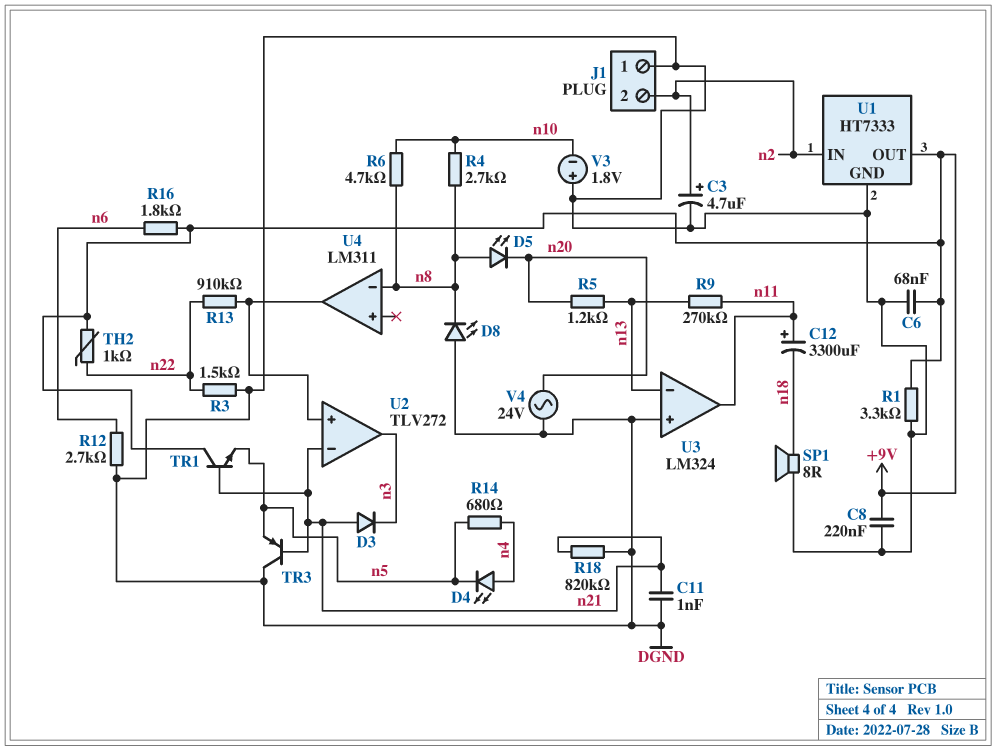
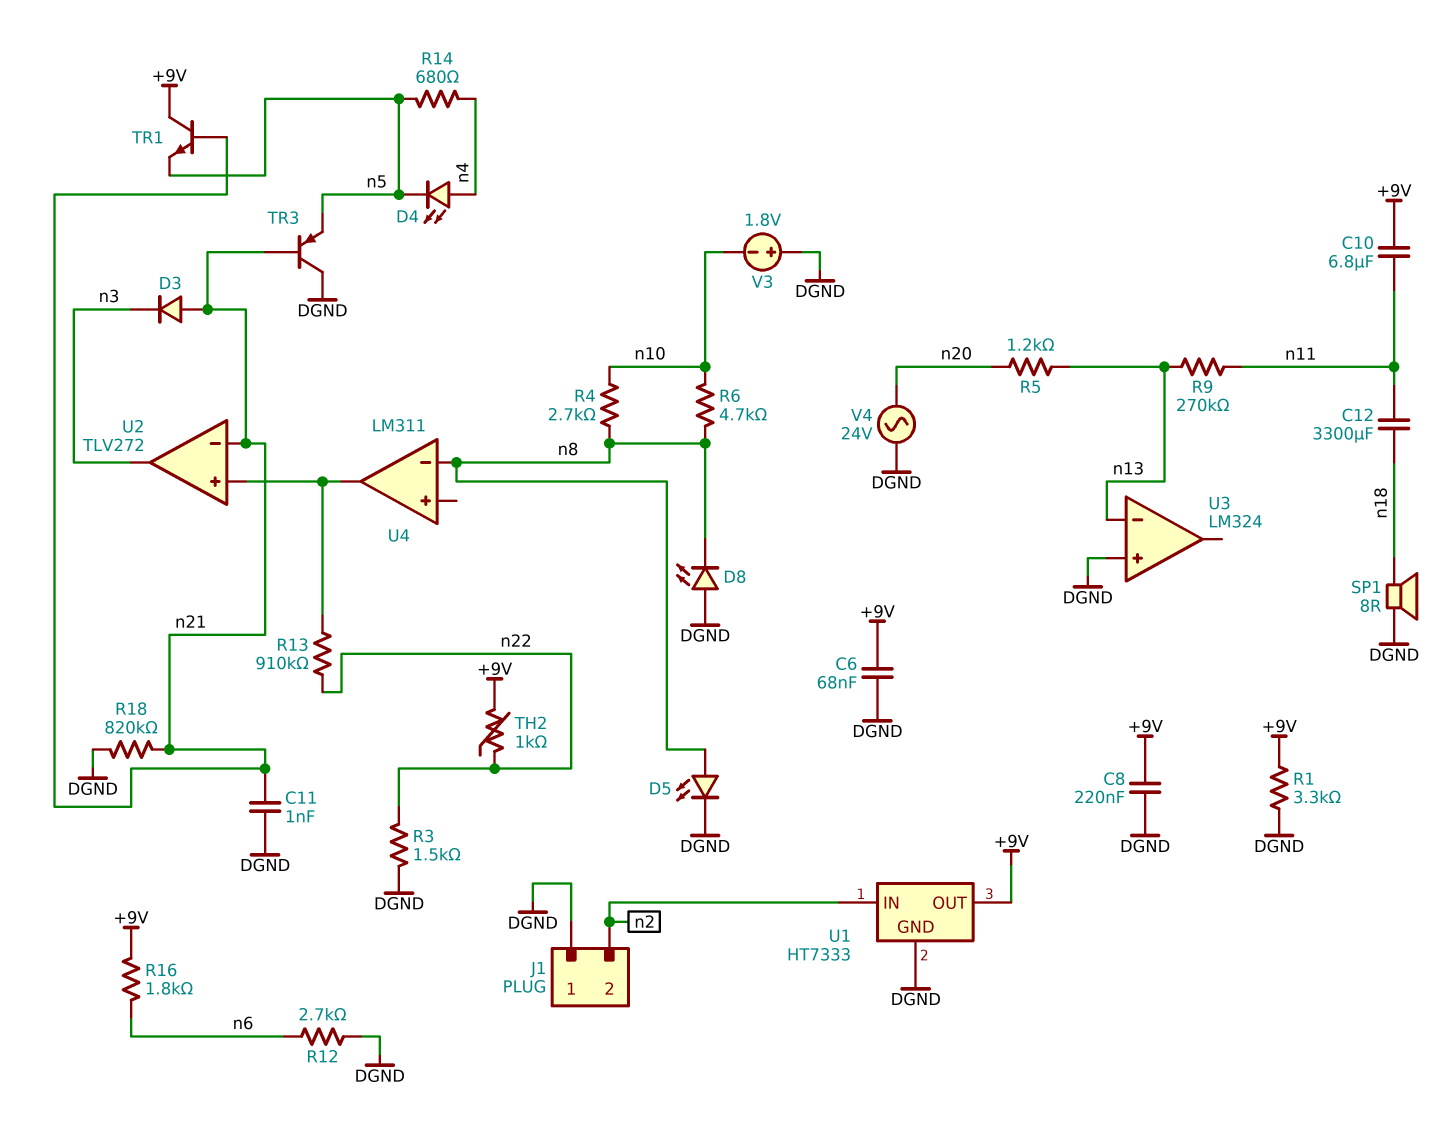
C3: 4.7uF (plus n2, minus DGND) -> none
C10: none -> 6.8uF (+9V, n11)
C12: 3300uF (plus n11, minus n18) -> 3300uF (n11, n18)
D5: LED (A n8, K n20) -> LED (A n8, K DGND)
U3 pin out: n11 -> none

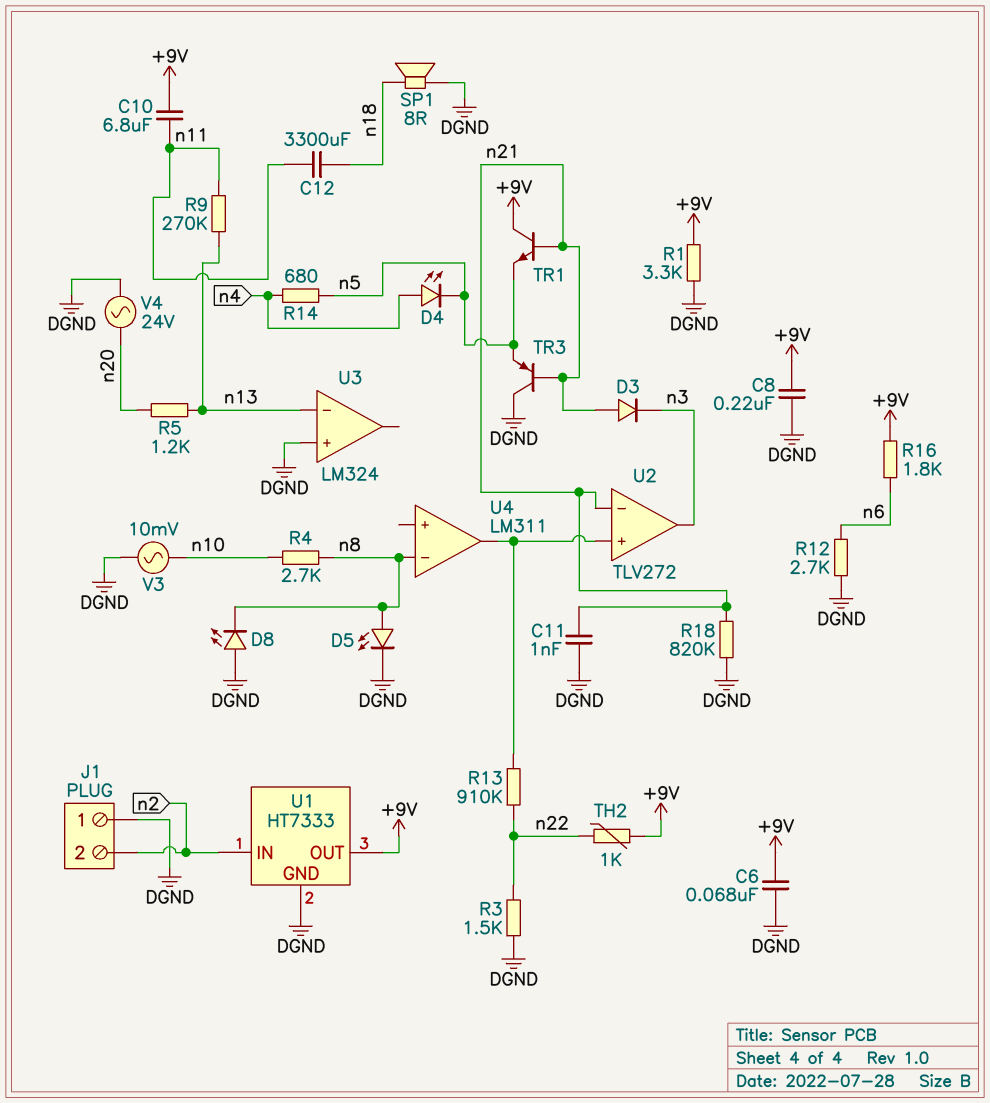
R6: 4.7k (n8, n10) -> none
V3: 1.8V (plus DGND, minus n10) -> AC 10mV (DGND, n10)

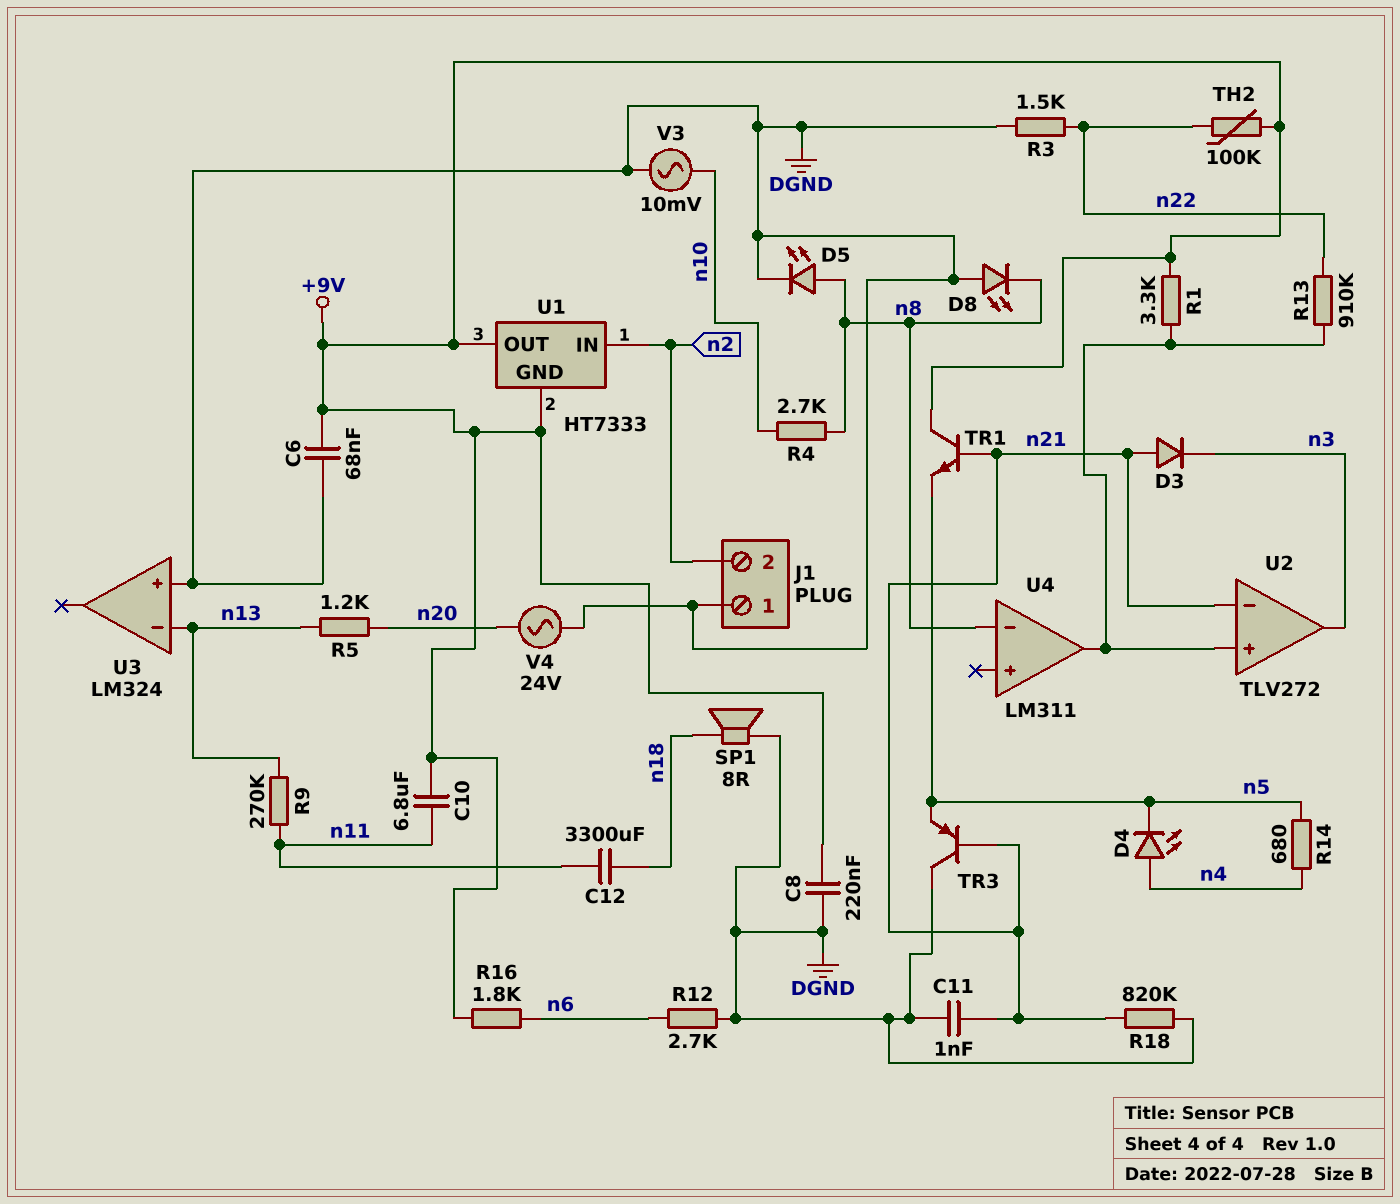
R1: 3.3k (+9V, DGND) -> 3.3k (+9V, U2/in+)
TH2: 1k (+9V, n22) -> 100k (+9V, n22)
U1 pin GND: DGND -> +9V

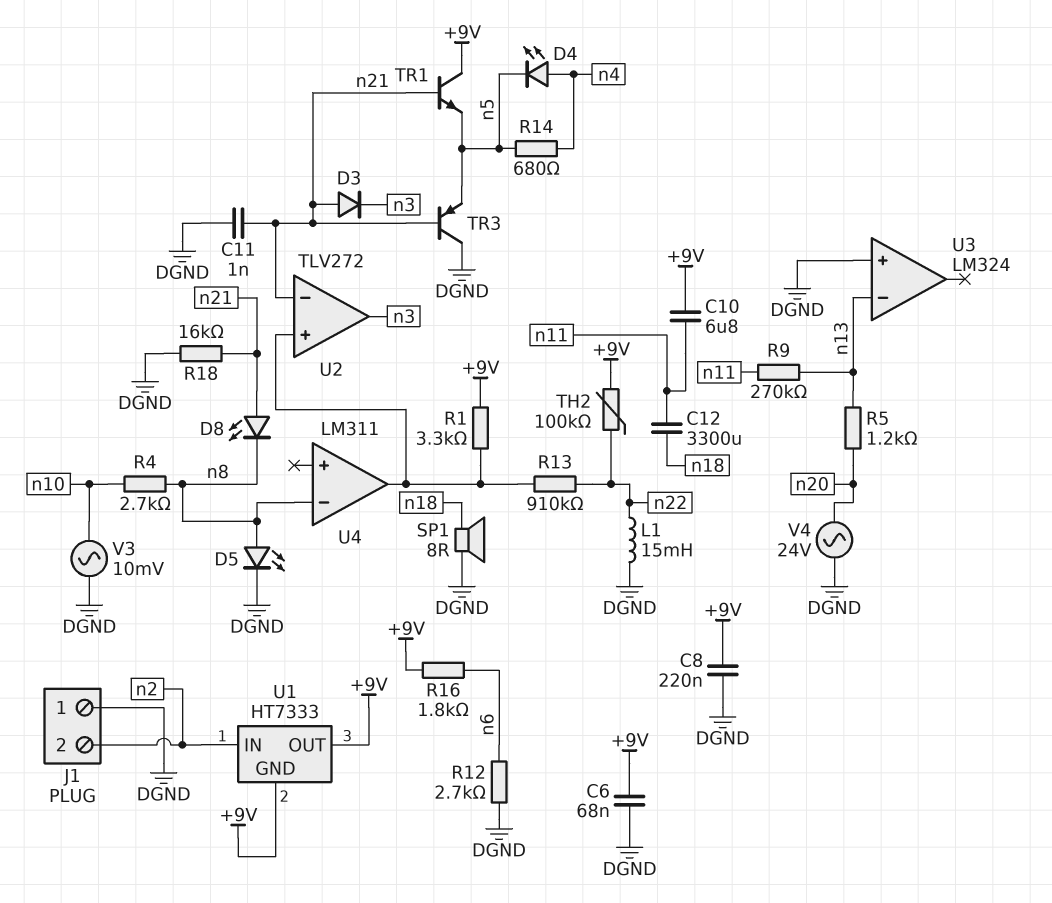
D8: LED (A DGND, K n8) -> LED (A n21, K n8)
L1: none -> 15mH (DGND, n22)
R3: 1.5k (DGND, n22) -> none
R18: 820k (DGND, n21) -> 16k (DGND, n21)

